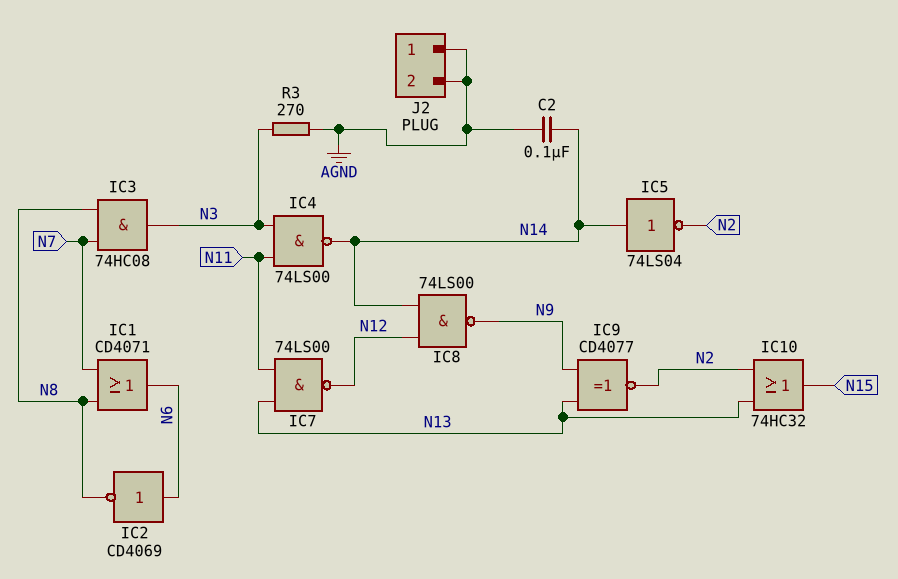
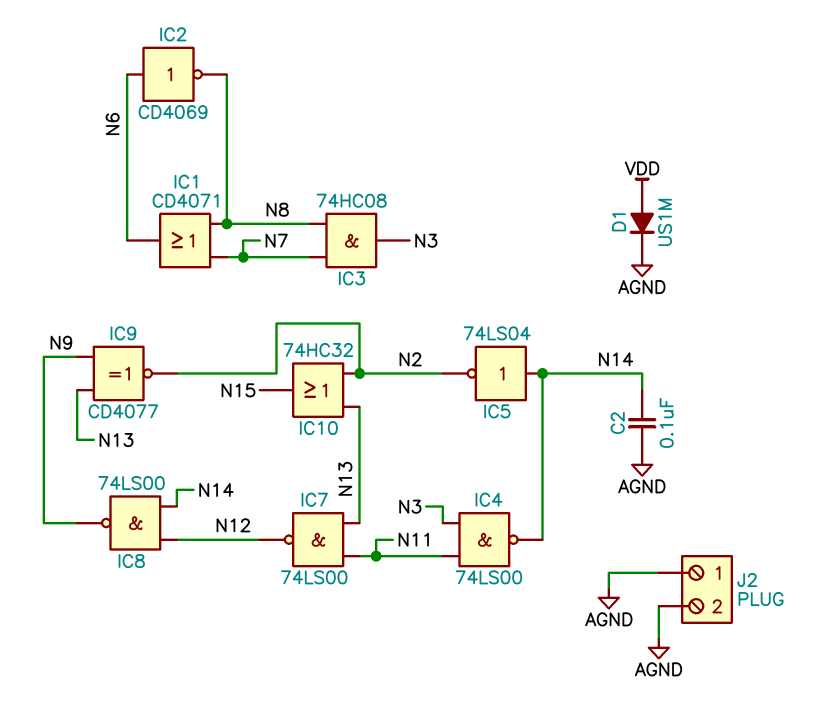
D1: none -> diode US1M (A VDD, K AGND)
R3: 270 (AGND, N3) -> none

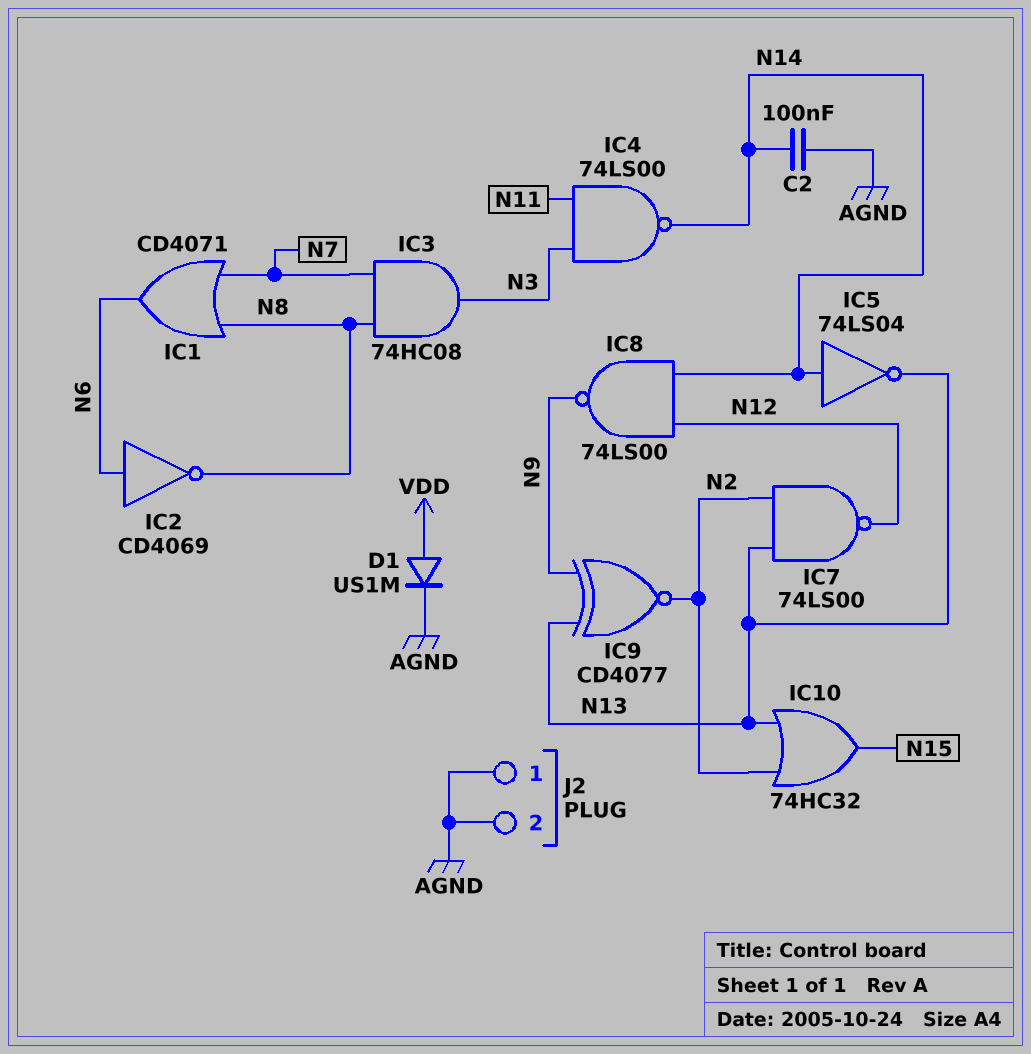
IC5: NOT 74LS04 (in N14, out N2) -> NOT 74LS04 (in N14, out N13)
IC7: NAND 74LS00 (in N11, in N13, out N12) -> NAND 74LS00 (in N2, in N13, out N12)

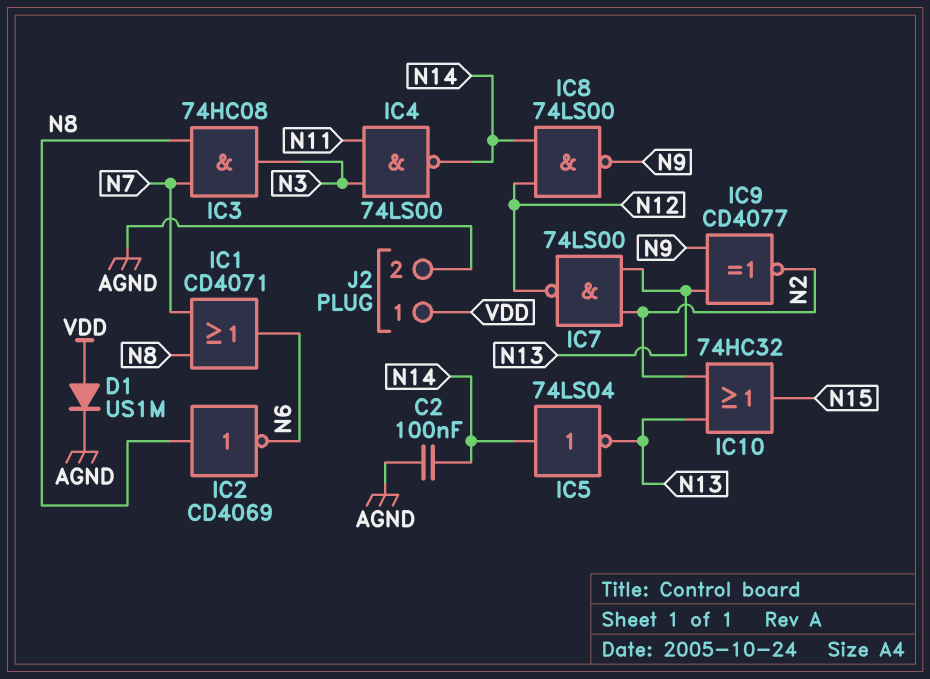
IC2: NOT CD4069 (in N6, out N8) -> NOT CD4069 (in N8, out N6)
J2 pin 1: AGND -> VDD

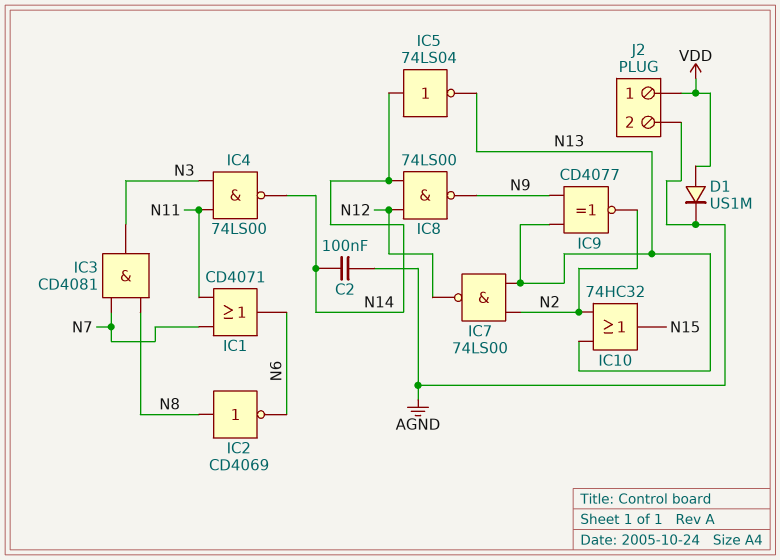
IC1: OR CD4071 (in N7, in N8, out N6) -> OR CD4071 (in N7, in N11, out N6)
IC3: AND 74HC08 (in N7, in N8, out N3) -> AND CD4081 (in N7, in N8, out N3)

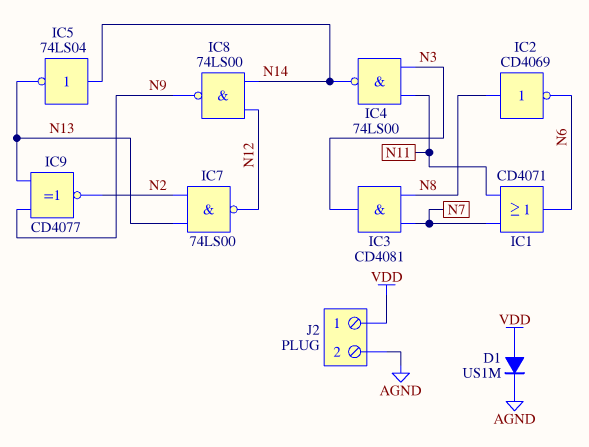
C2: 100nF (AGND, N14) -> none
IC10: OR 74HC32 (in N2, in N13, out N15) -> none

